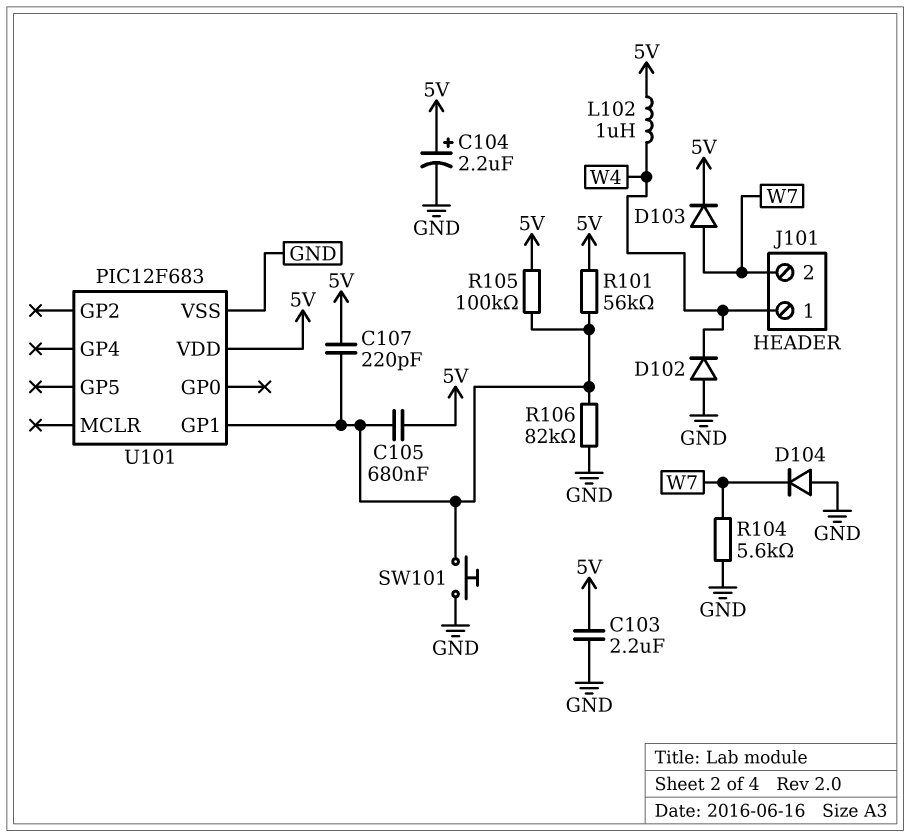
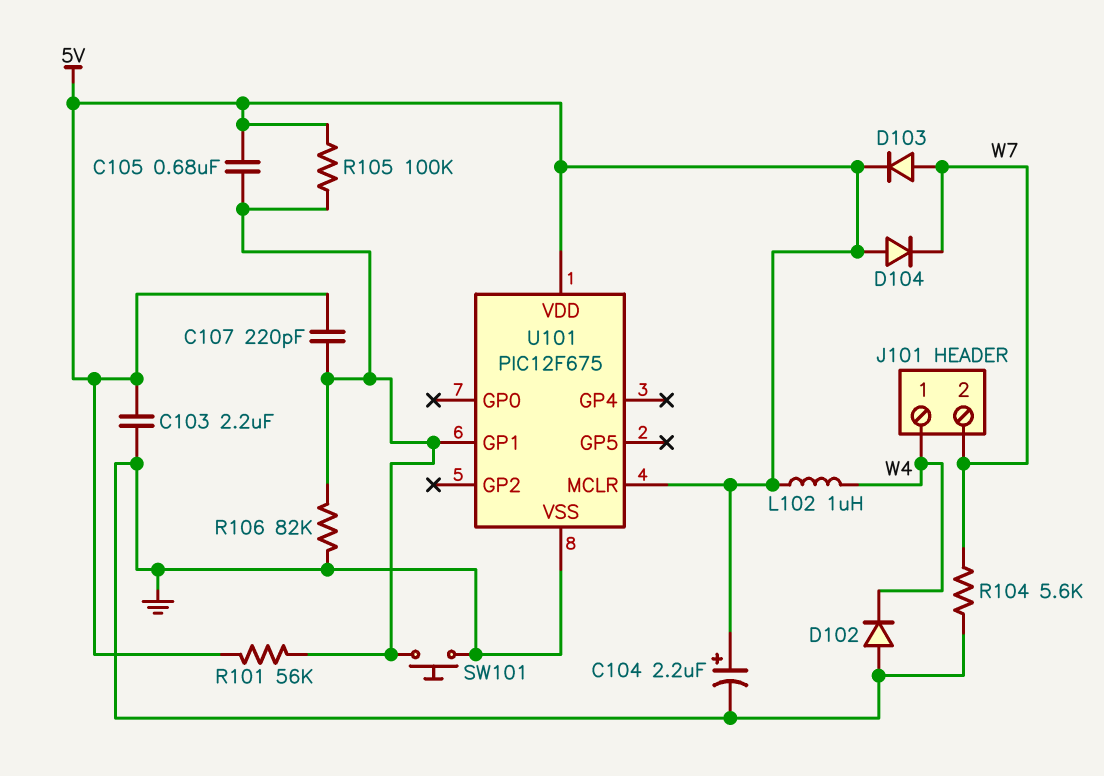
D104: diode (A GND, K W7) -> diode (A 5V, K W7)
U101: PIC12F683 -> PIC12F675
U101 pin MCLR: none -> 5V

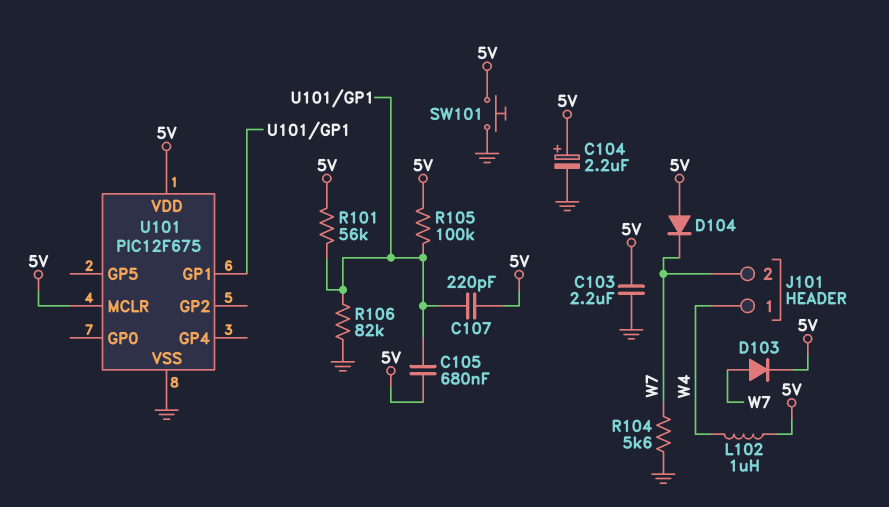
D102: diode (A GND, K W4) -> none
SW101: button (GND, U101/GP1) -> button (5V, GND)

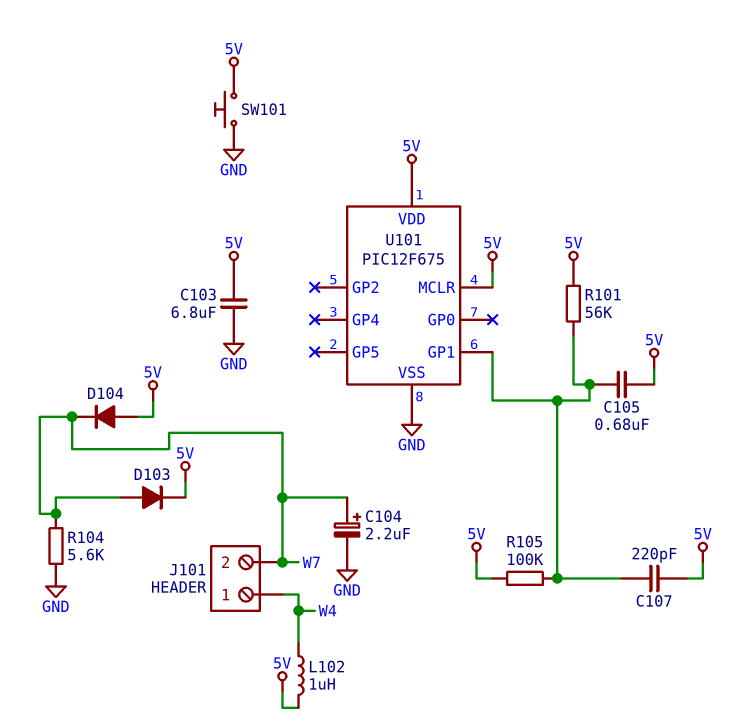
C103: 2.2uF (5V, GND) -> 6.8uF (5V, GND)
C104: 2.2uF (plus 5V, minus GND) -> 2.2uF (plus W7, minus GND)
R106: 82k (GND, U101/GP1) -> none

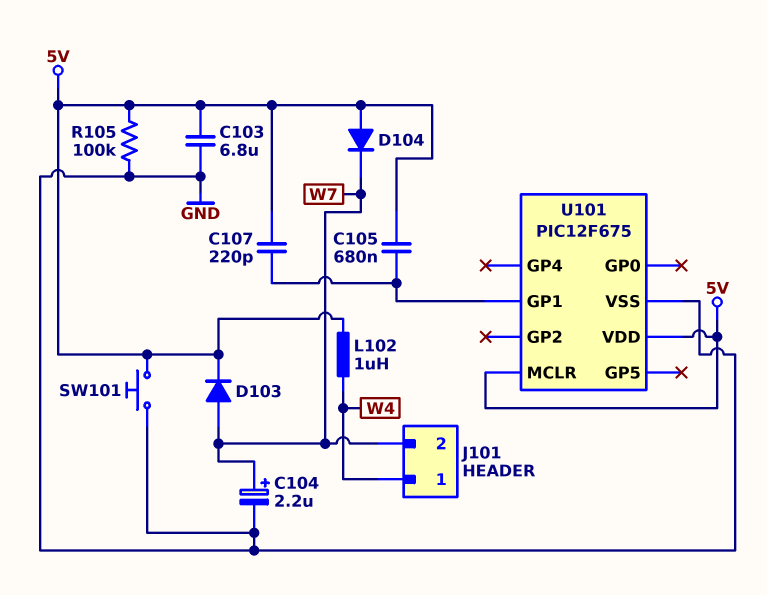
R101: 56k (5V, U101/GP1) -> none
R104: 5.6k (GND, W7) -> none
R105: 100k (5V, U101/GP1) -> 100k (5V, GND)

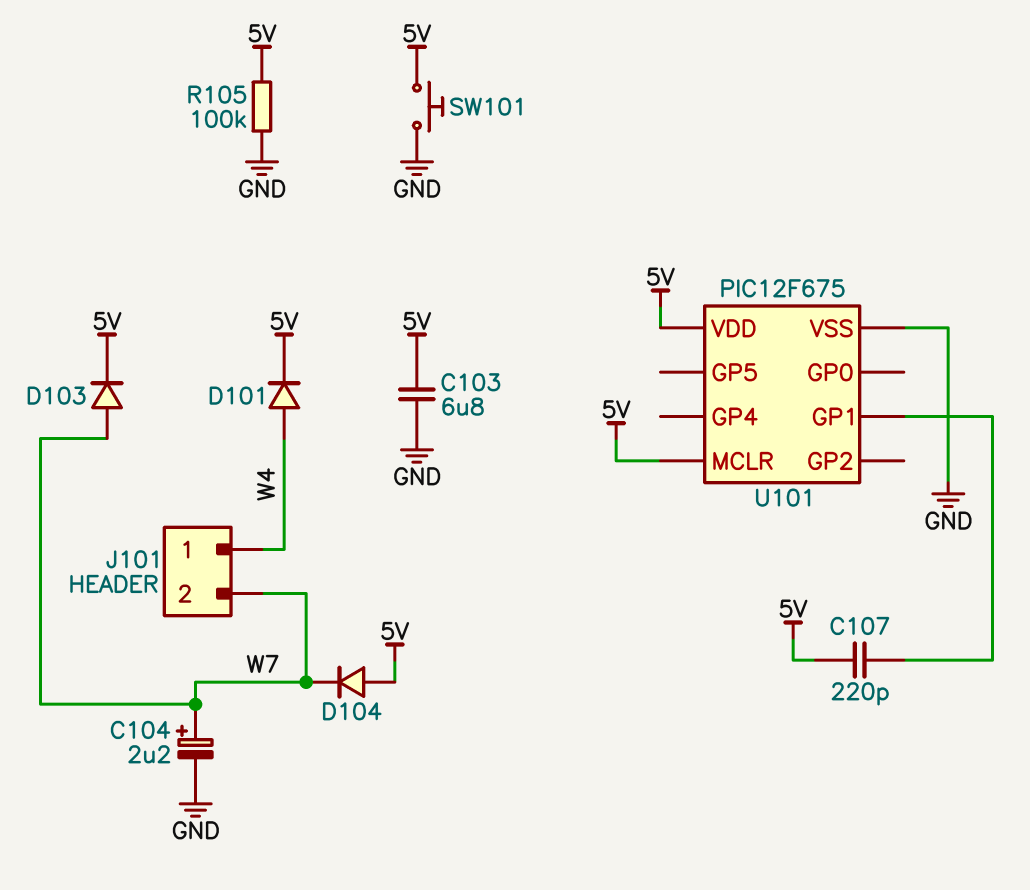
C105: 680nF (5V, U101/GP1) -> none
D101: none -> diode (A W4, K 5V)
L102: 1uH (5V, W4) -> none

